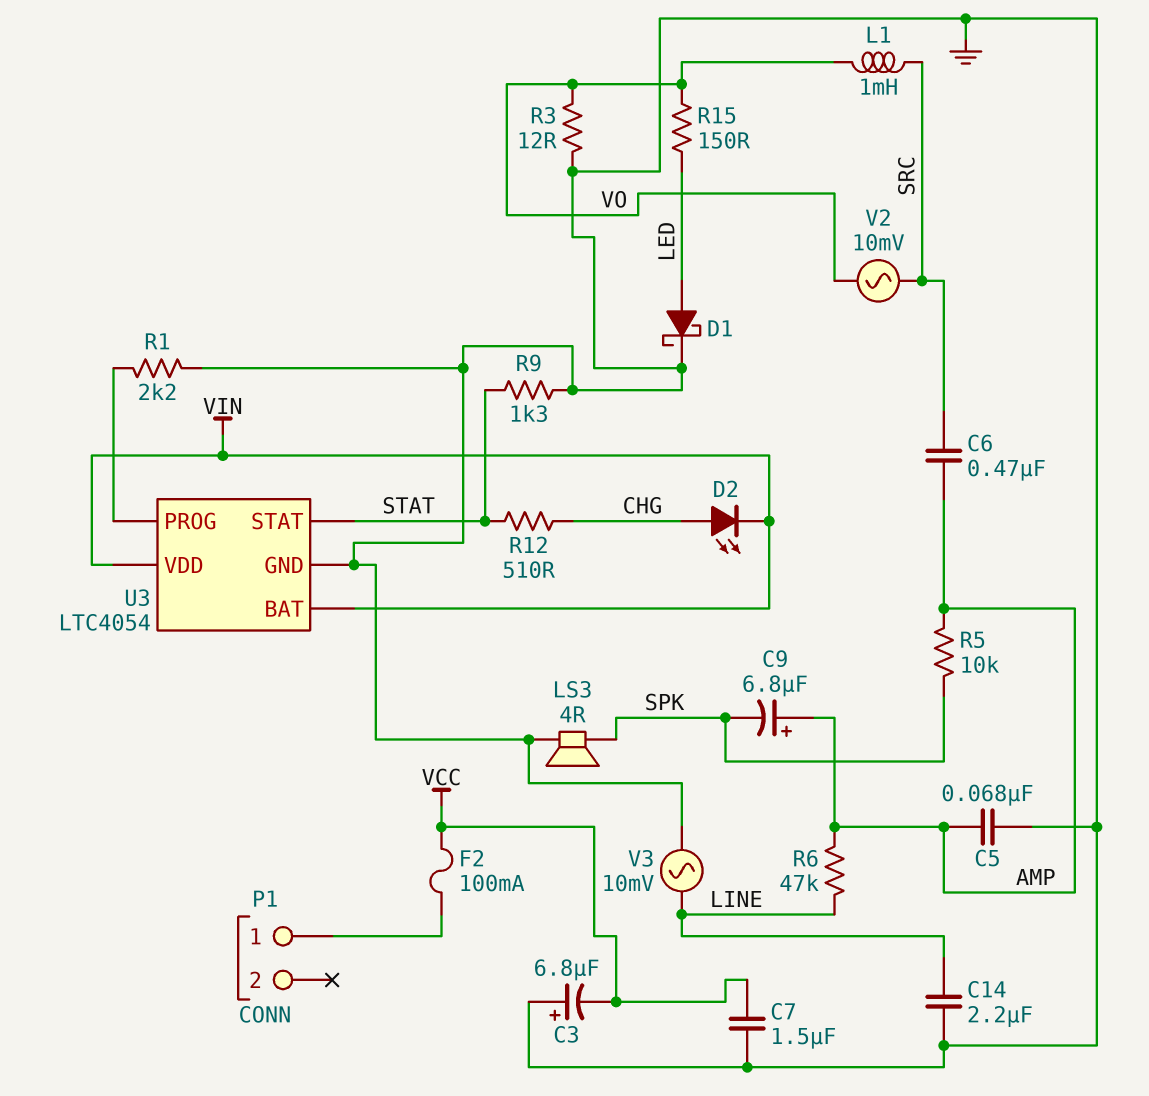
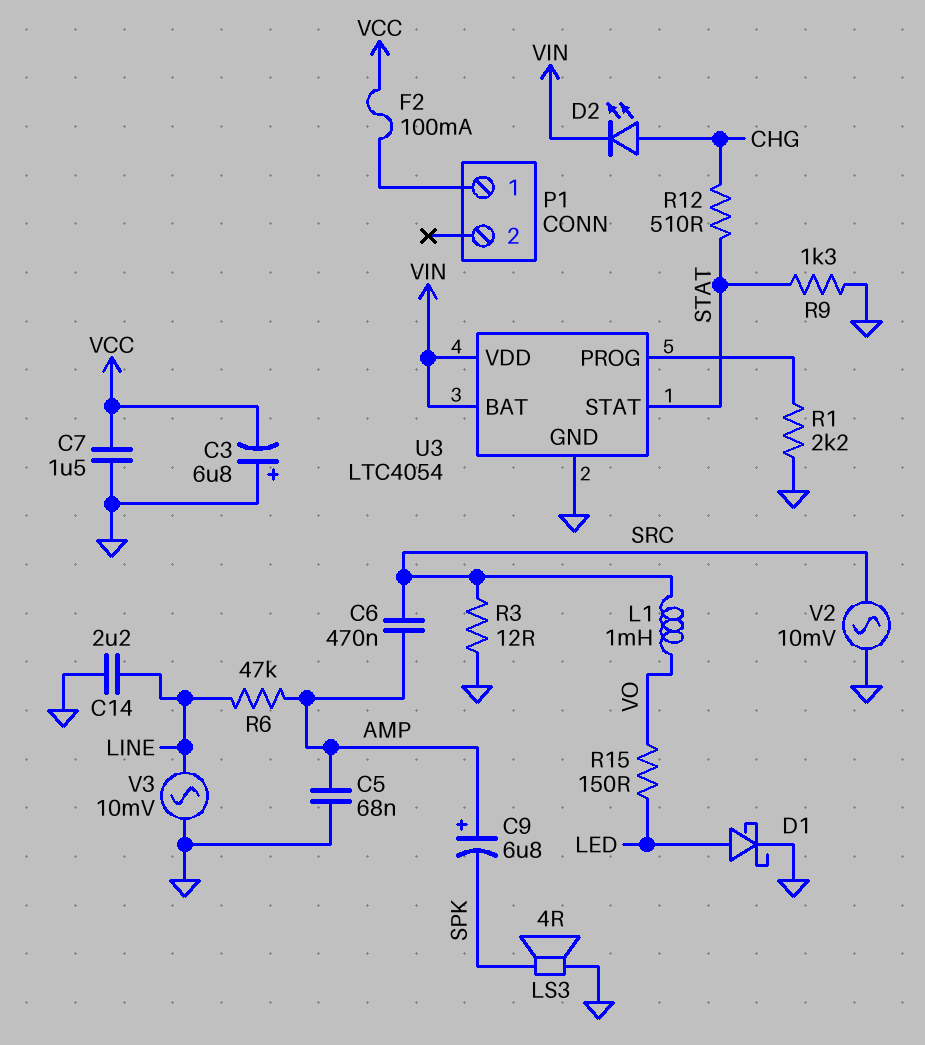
R3: 12 (GND, VO) -> 12 (GND, SRC)
R5: 10k (AMP, SPK) -> none
V2: AC 10mV (SRC, VO) -> AC 10mV (GND, SRC)

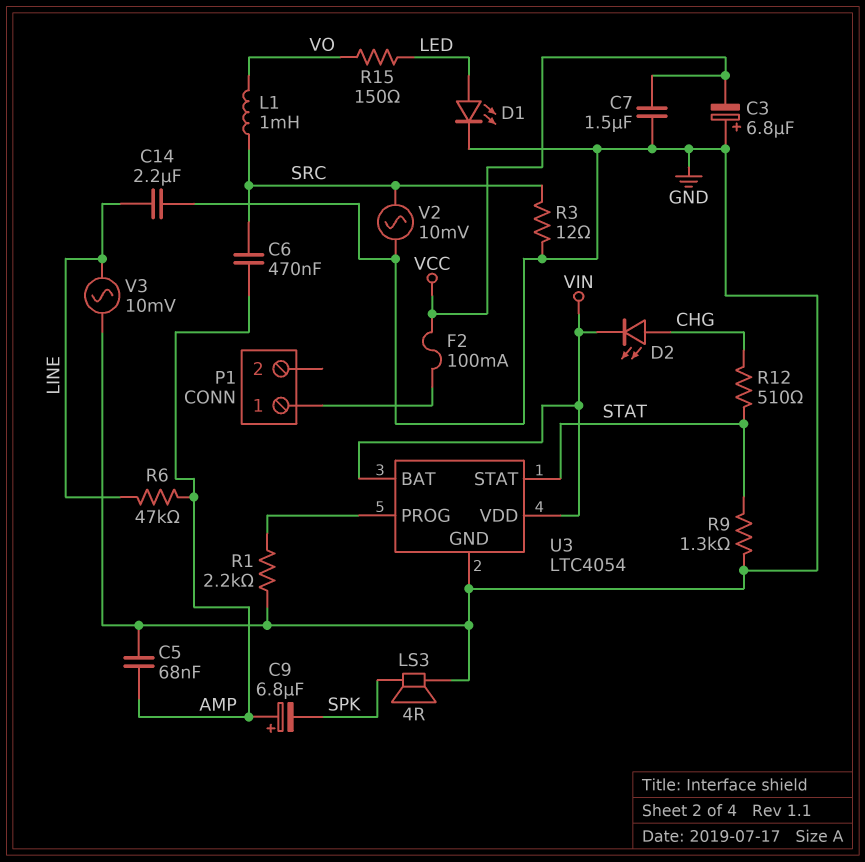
D1: schottky (A LED, K GND) -> LED (A LED, K GND)

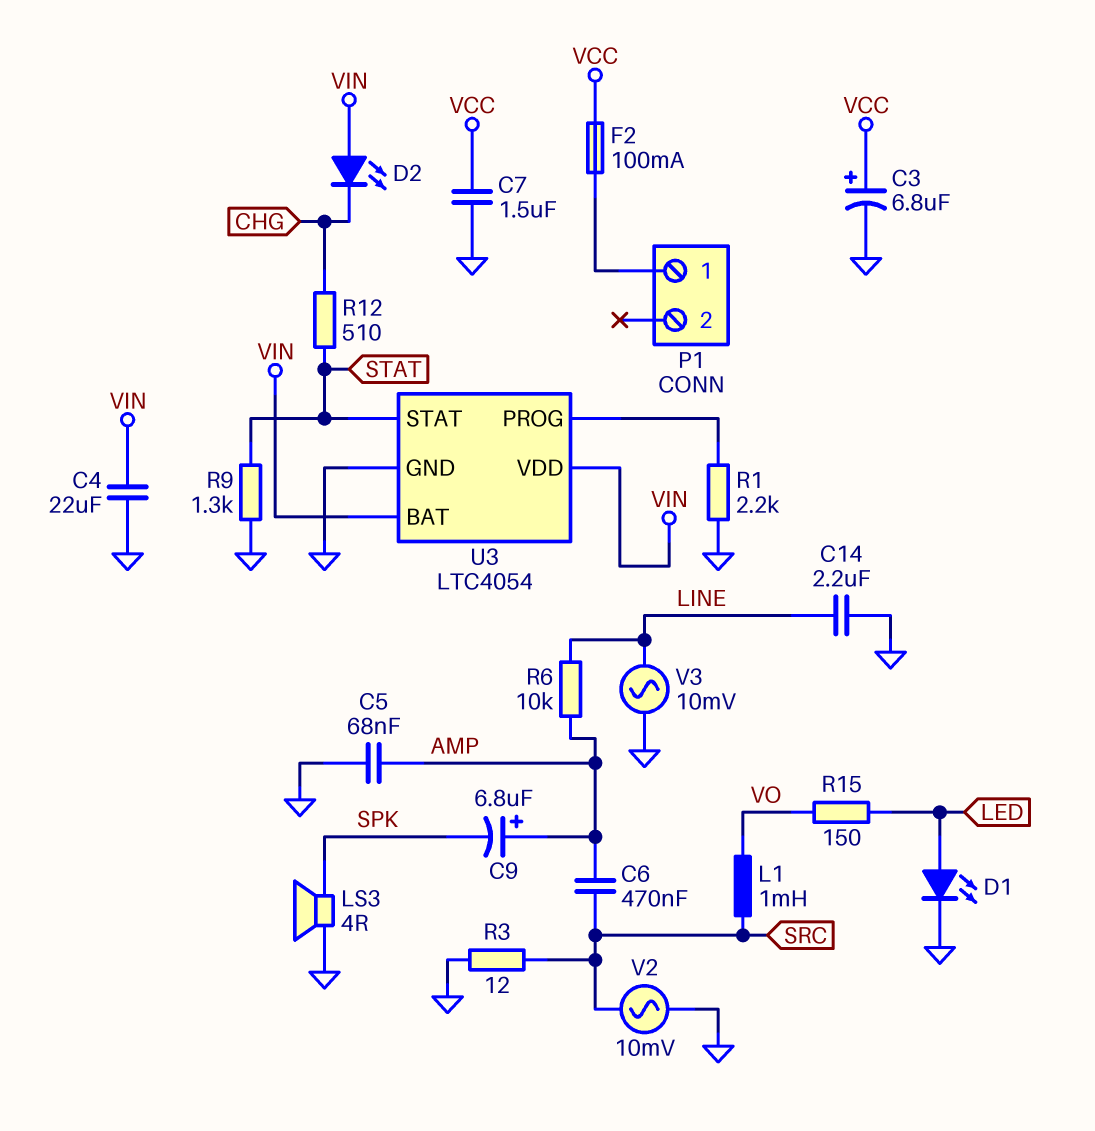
C3: 6.8uF (plus GND, minus VCC) -> 6.8uF (plus VCC, minus GND)
C4: none -> 22uF (GND, VIN)
D2: LED (A CHG, K VIN) -> LED (A VIN, K CHG)
R6: 47k (AMP, LINE) -> 10k (AMP, LINE)

